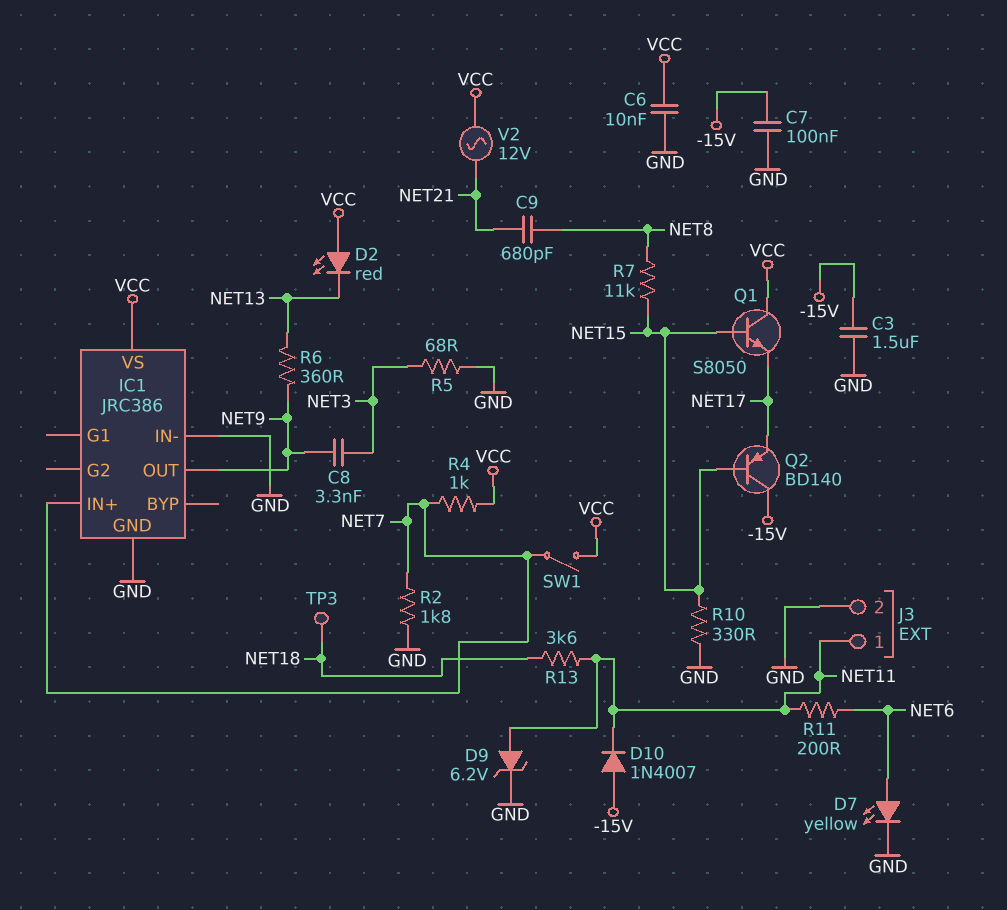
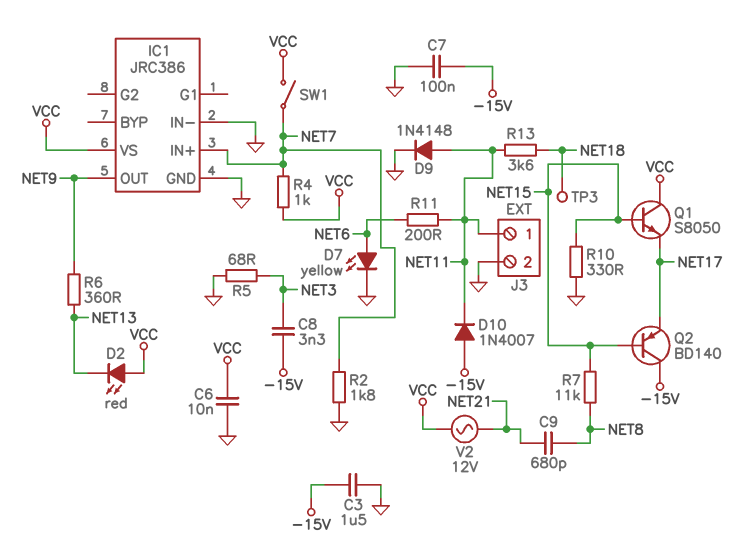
C8: 3.3nF (NET3, NET9) -> 3.3nF (-15V, NET3)
D9: zener 6.2V (A NET11, K GND) -> diode 1N4148 (A NET11, K GND)

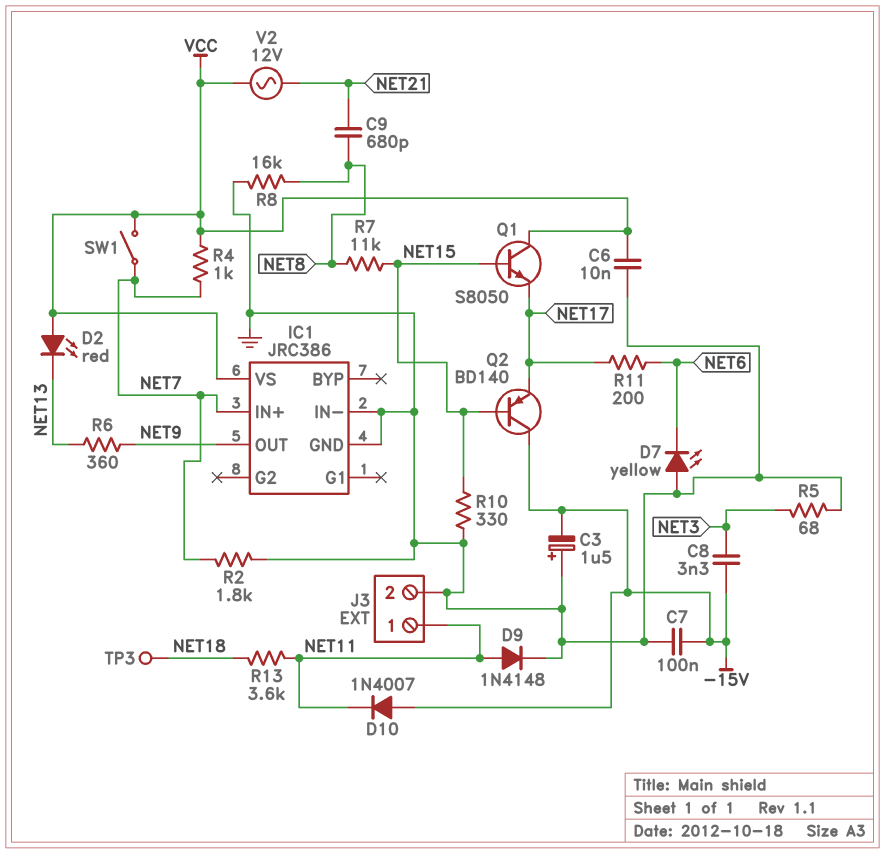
C3: 1.5uF (-15V, GND) -> 1.5uF (plus GND, minus -15V)
D7: LED yellow (A NET6, K GND) -> LED yellow (A GND, K NET6)
R8: none -> 16k (GND, NET8)
R11: 200 (NET6, NET11) -> 200 (NET6, NET17)

